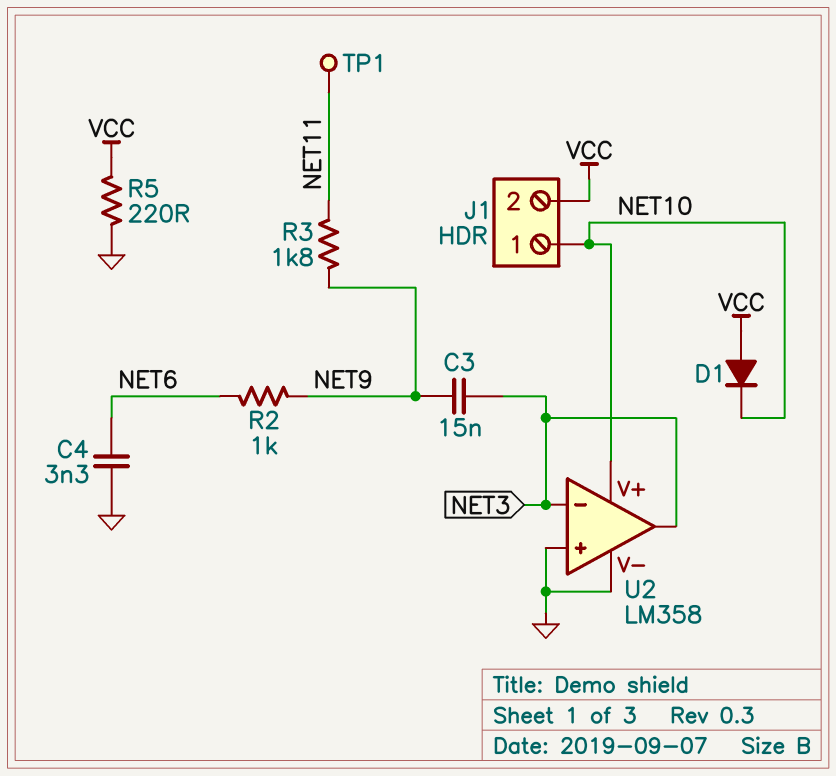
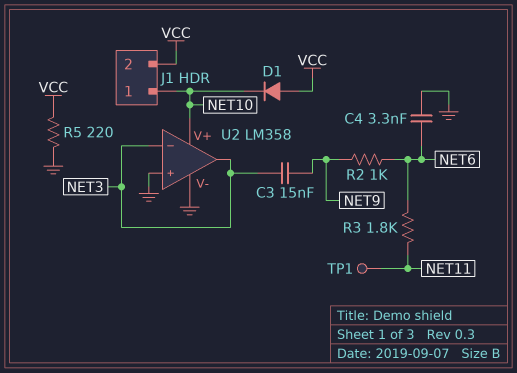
R3: 1.8k (NET9, NET11) -> 1.8k (NET6, NET11)

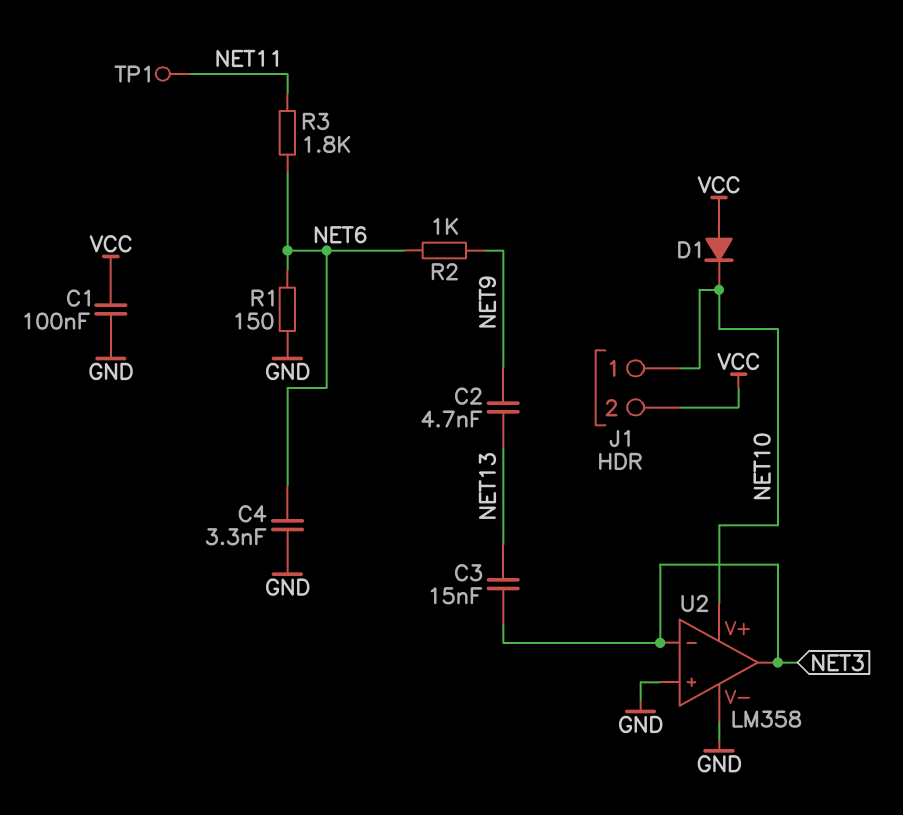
C1: none -> 100nF (GND, VCC)
C2: none -> 4.7nF (NET9, NET13)
C3: 15nF (NET3, NET9) -> 15nF (NET3, NET13)
R1: none -> 150 (GND, NET6)
R5: 220 (GND, VCC) -> none

